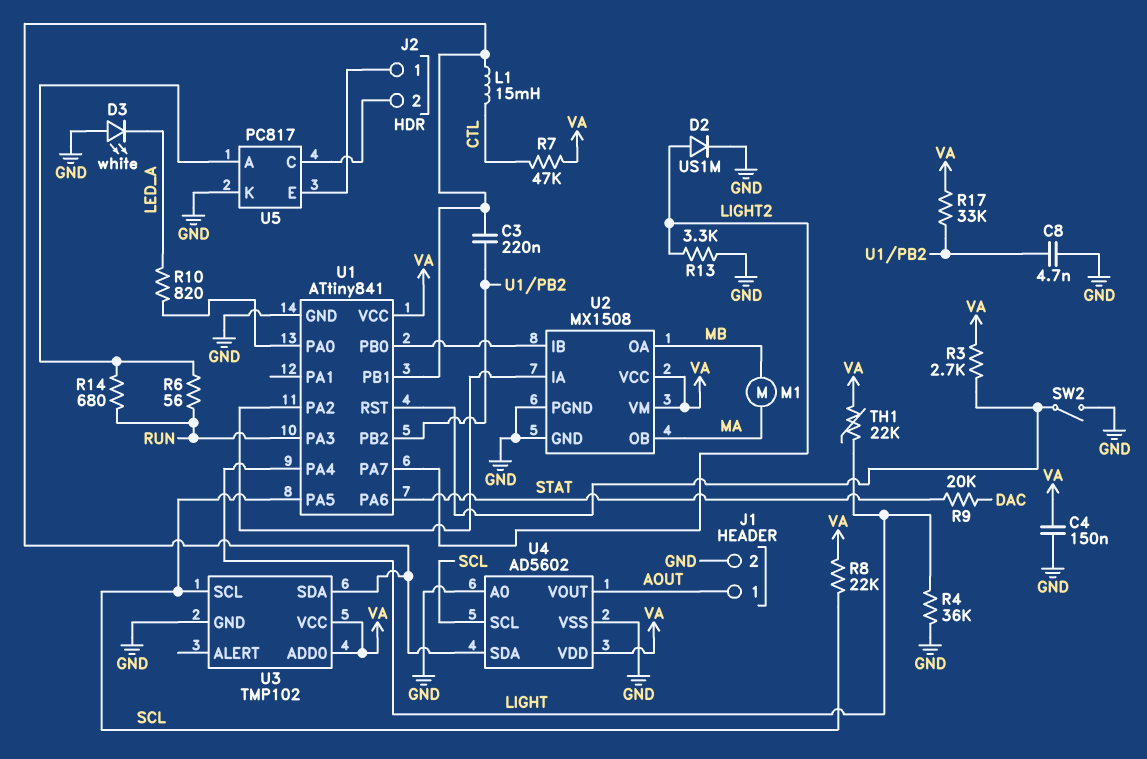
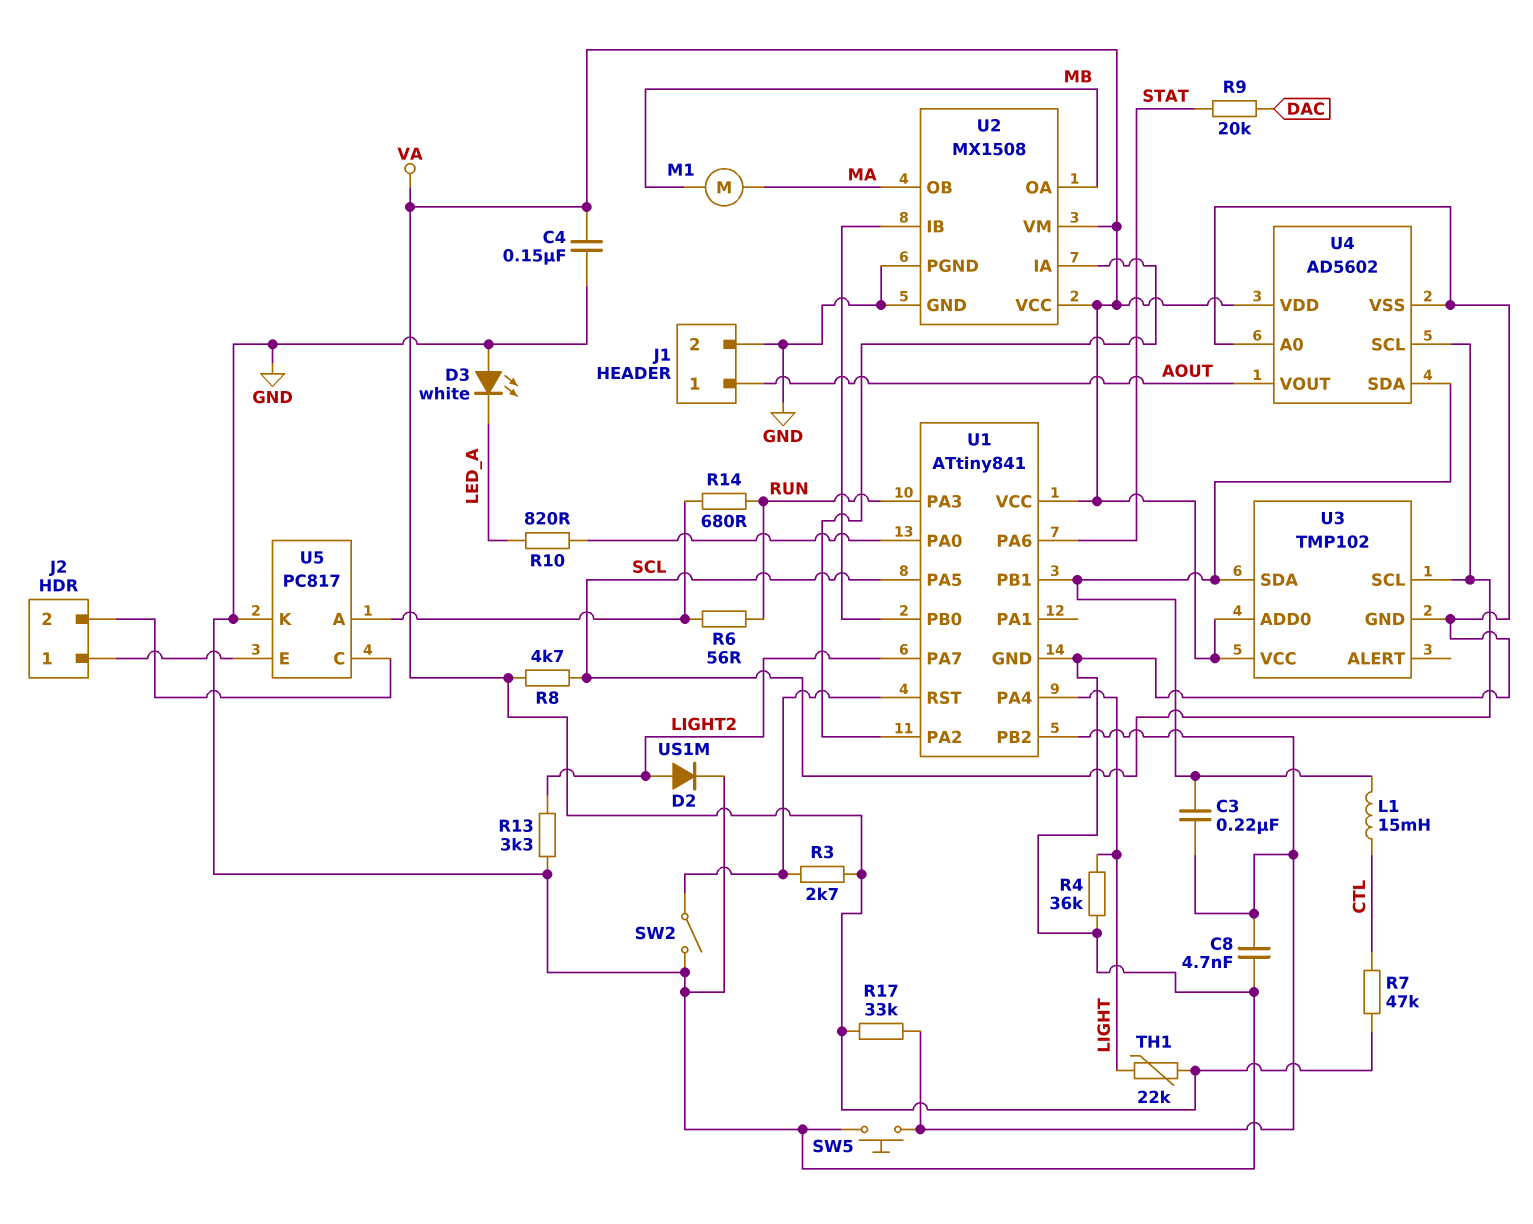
R8: 22k (SCL, VA) -> 4.7k (SCL, VA)
SW5: none -> button (GND, U1/PB2)

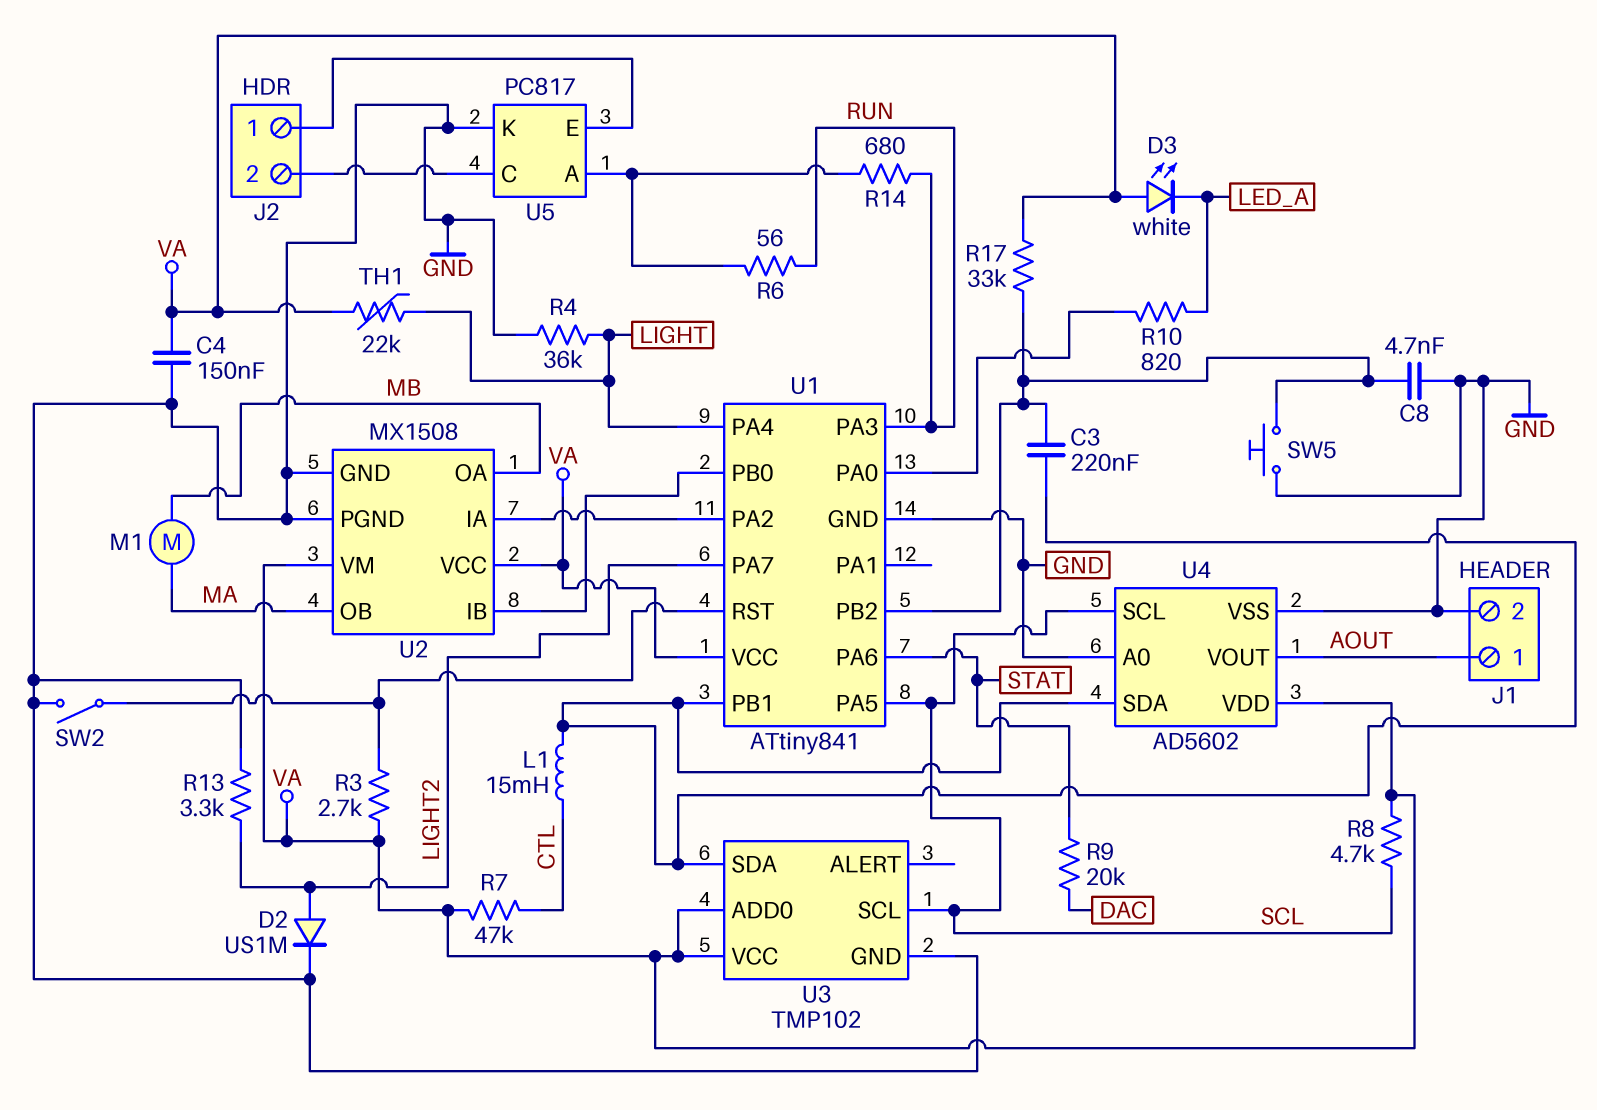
D3: LED white (A GND, K LED_A) -> LED white (A VA, K LED_A)

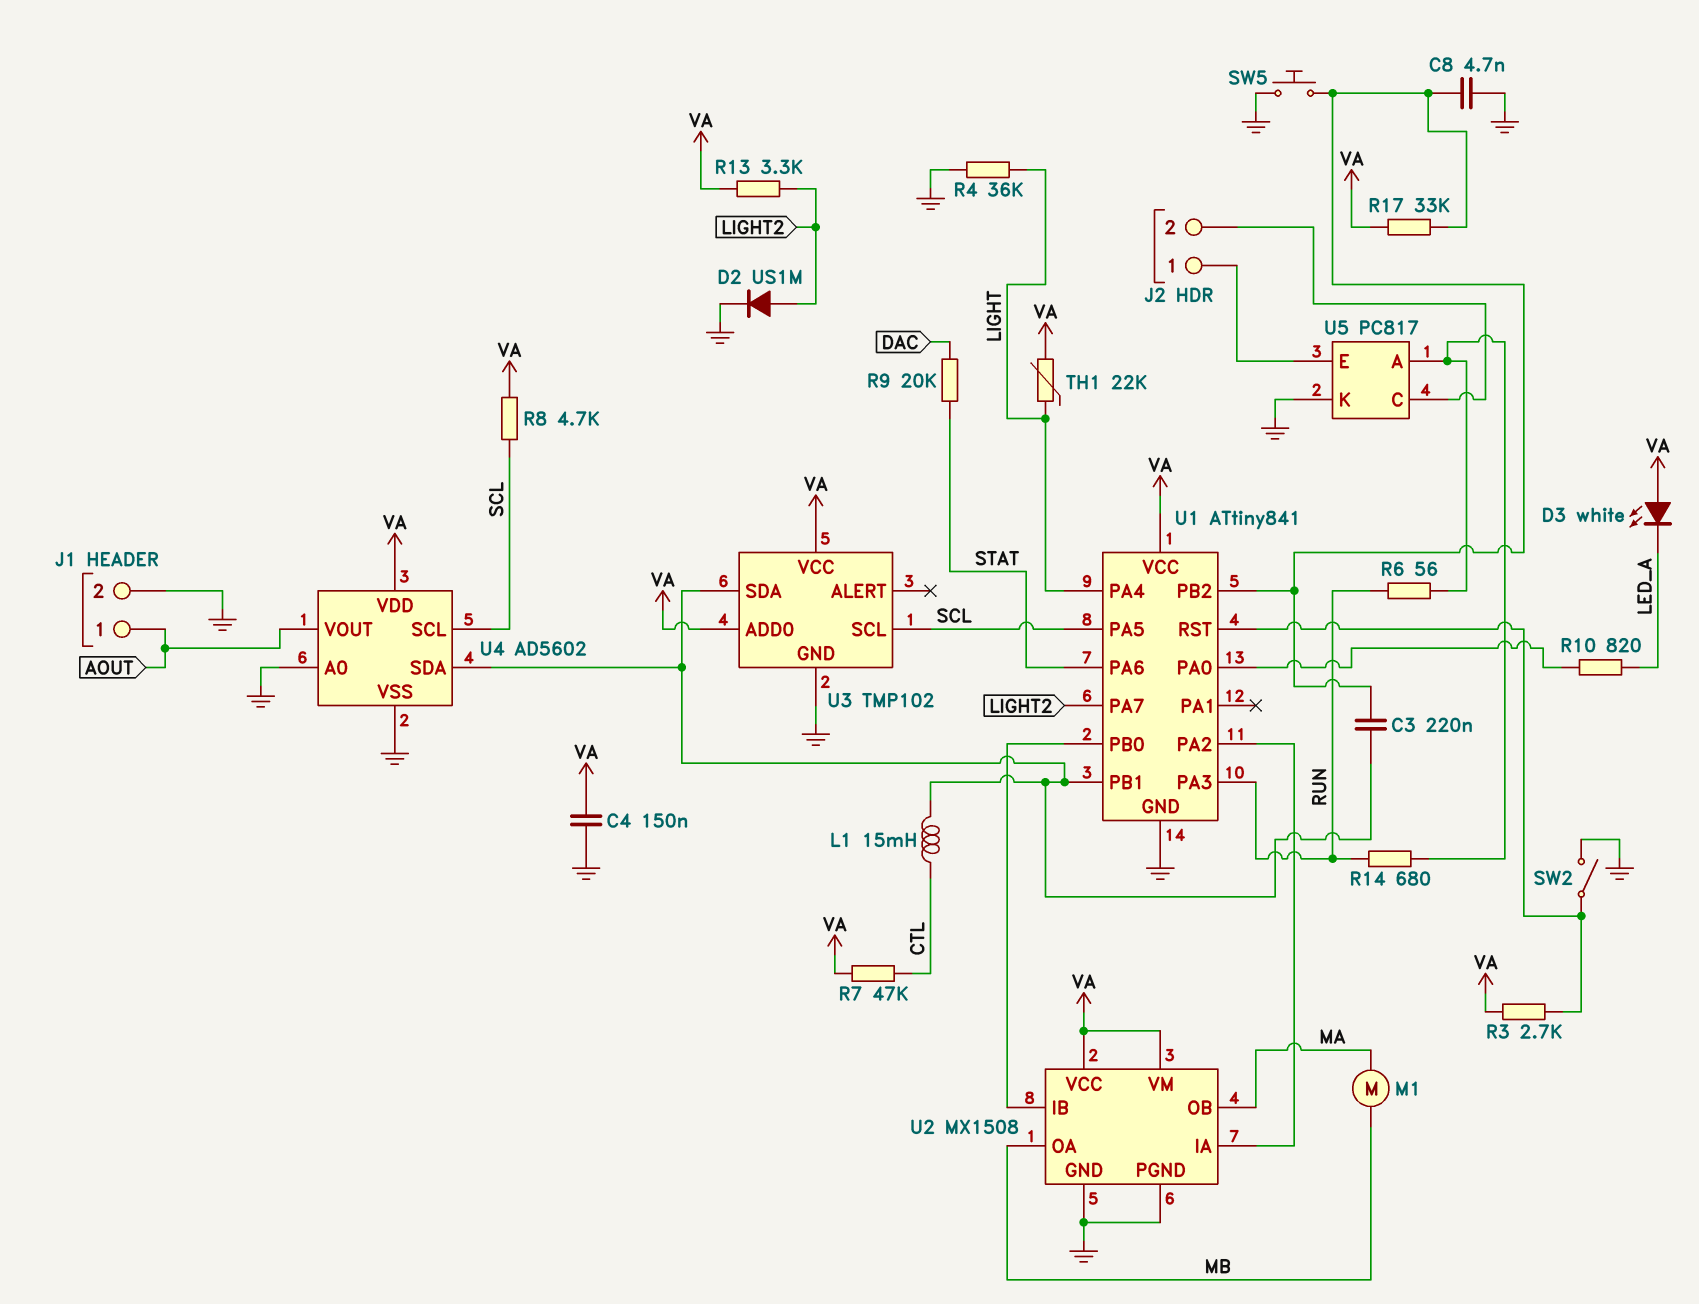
R13: 3.3k (GND, LIGHT2) -> 3.3k (LIGHT2, VA)

